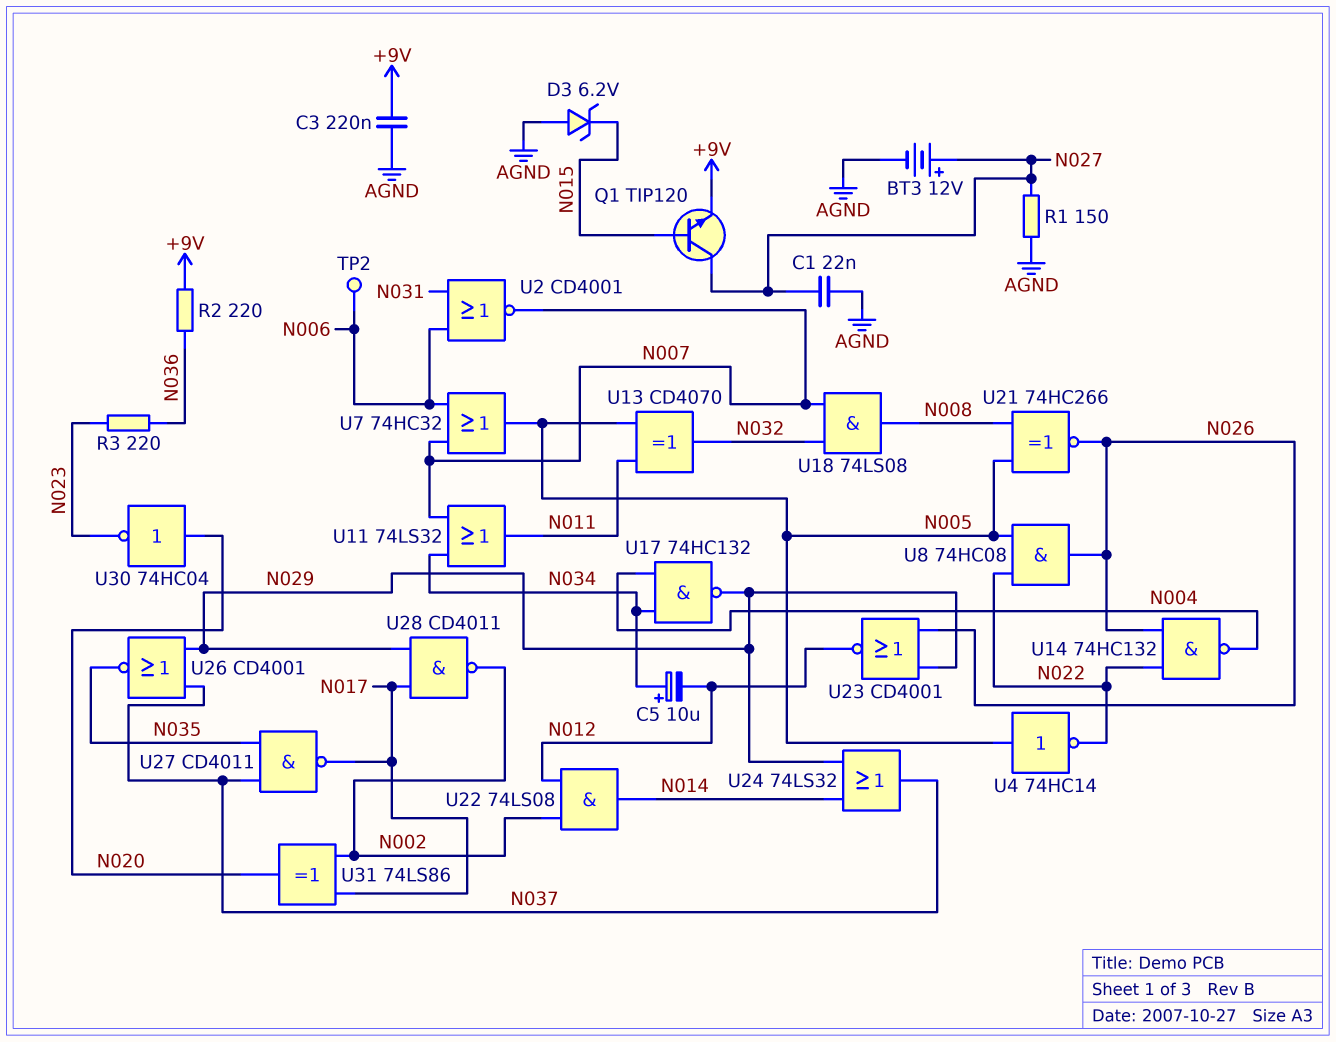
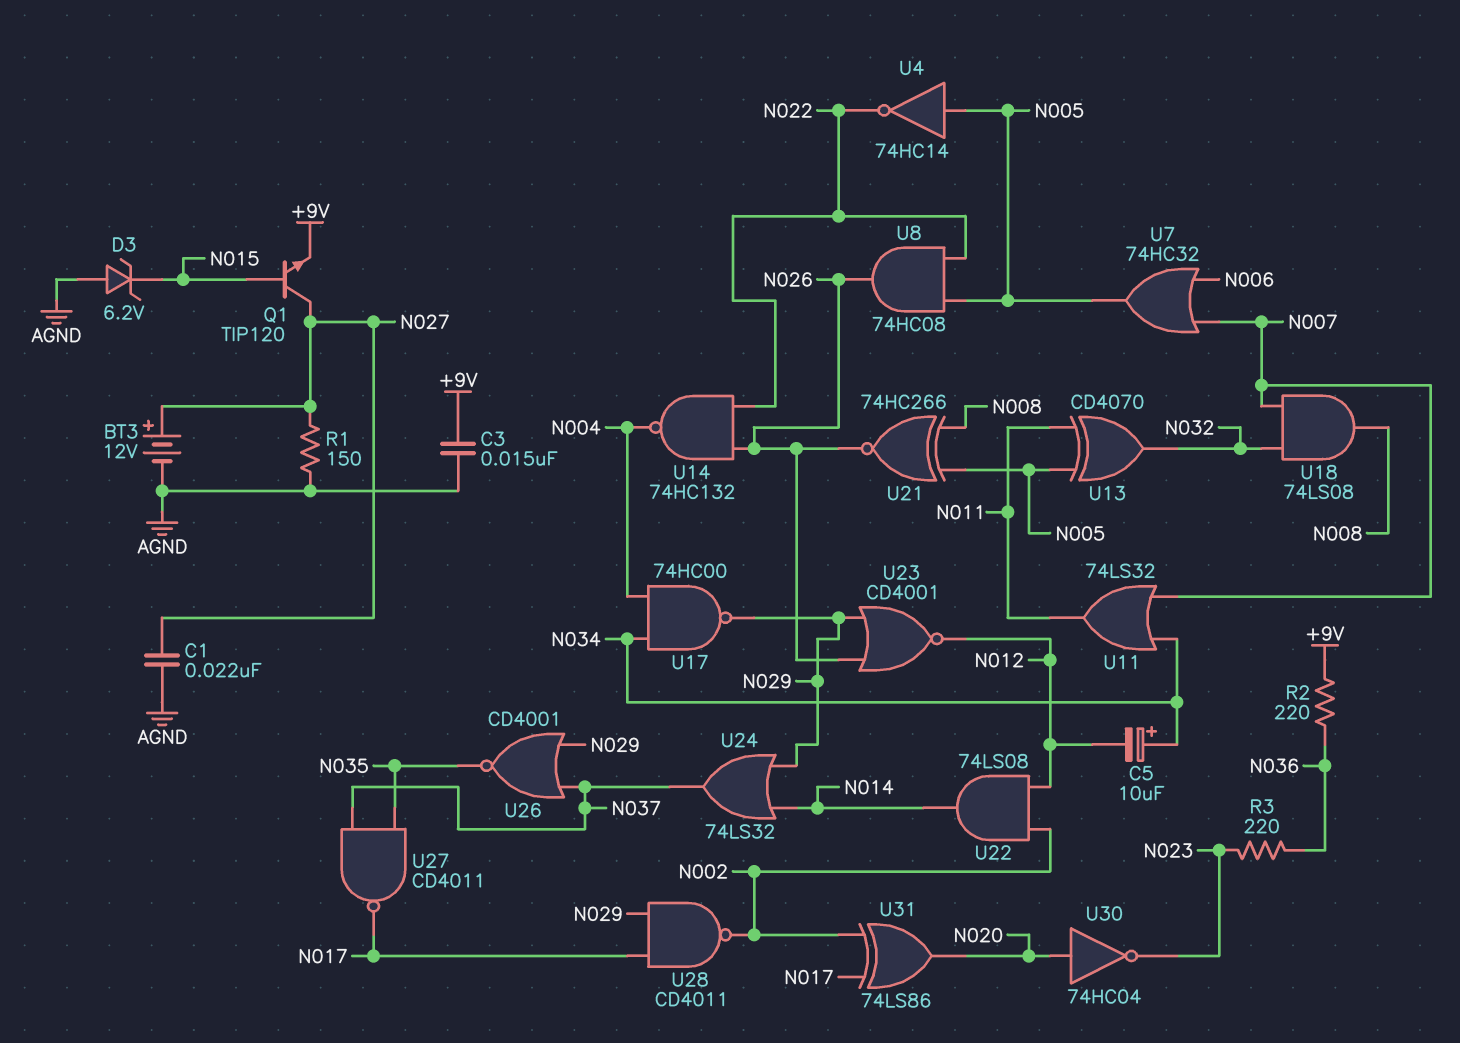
C3: 220nF (+9V, AGND) -> 15nF (+9V, AGND)
TP2: test point (N006) -> none
U2: NOR CD4001 (in N006, in N031, out N007) -> none
U17: NAND 74HC132 (in N004, in N034, out N029) -> NAND 74HC00 (in N004, in N034, out N029)

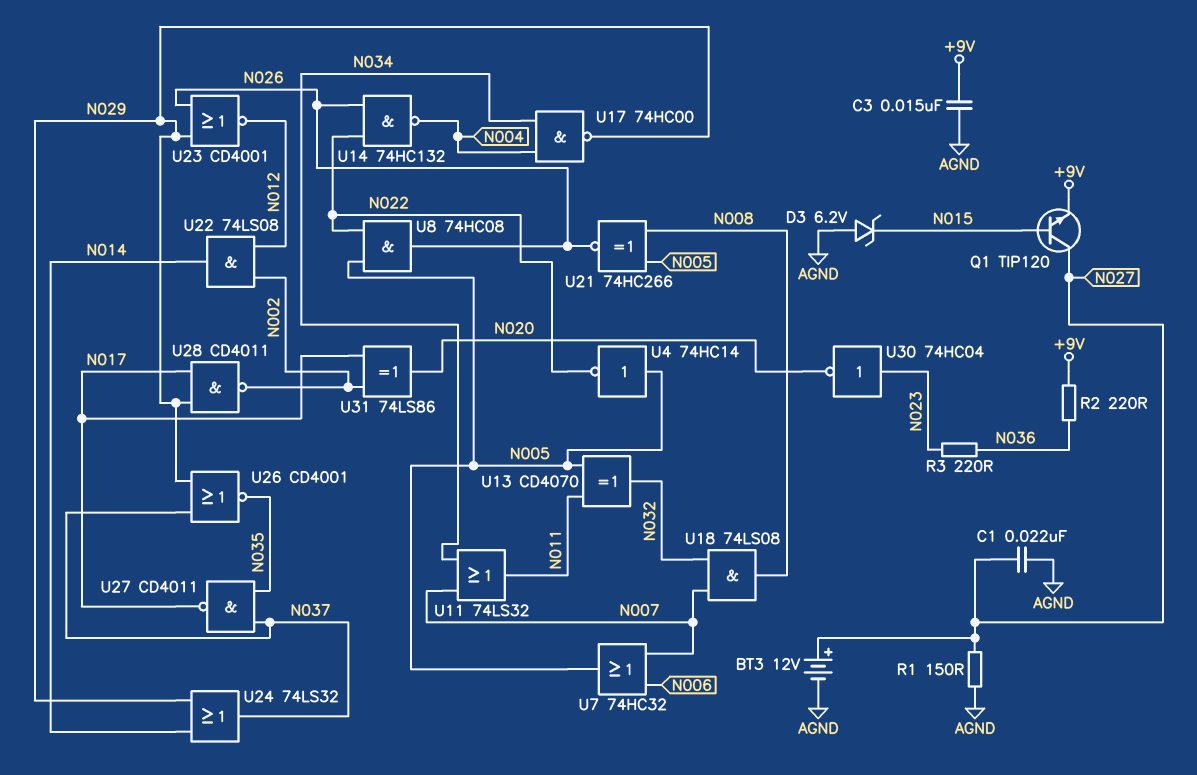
C5: 10uF (plus N034, minus N012) -> none
U30: NOT 74HC04 (in N020, out N023) -> NOT 74HC04 (in N023, out N020)

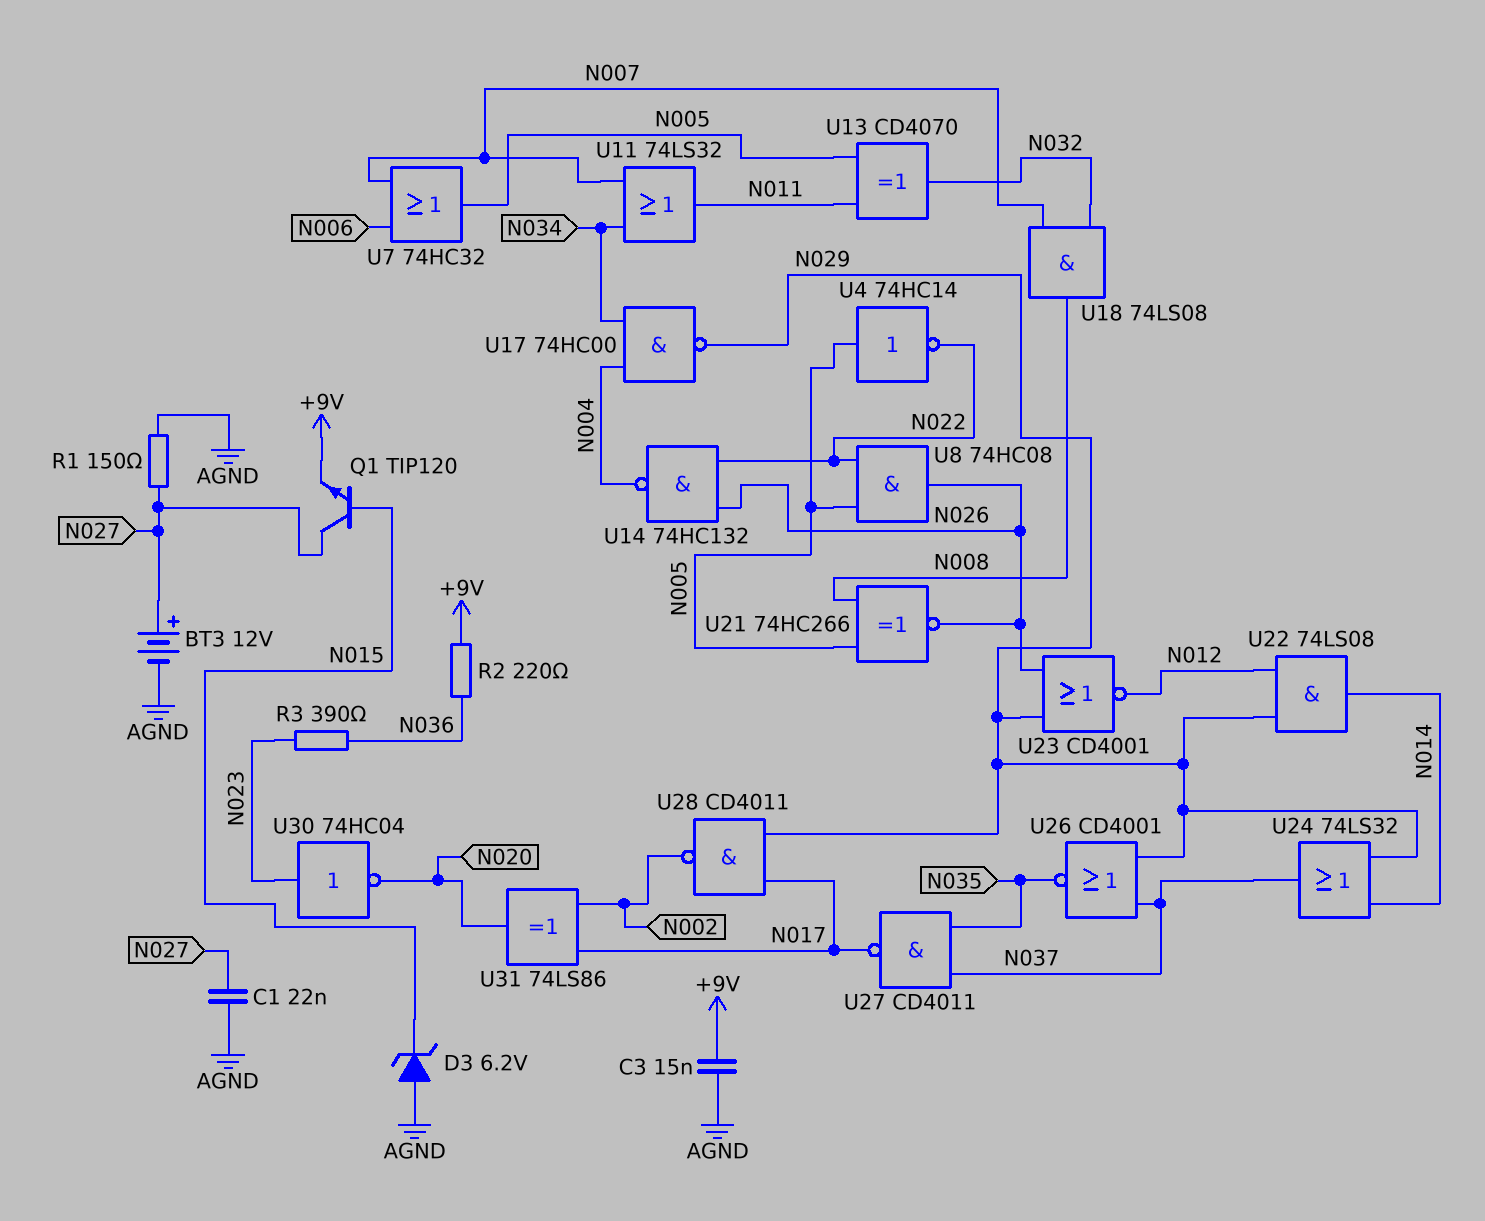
R3: 220 (N023, N036) -> 390 (N023, N036)
U22: AND 74LS08 (in N002, in N012, out N014) -> AND 74LS08 (in N012, in N029, out N014)

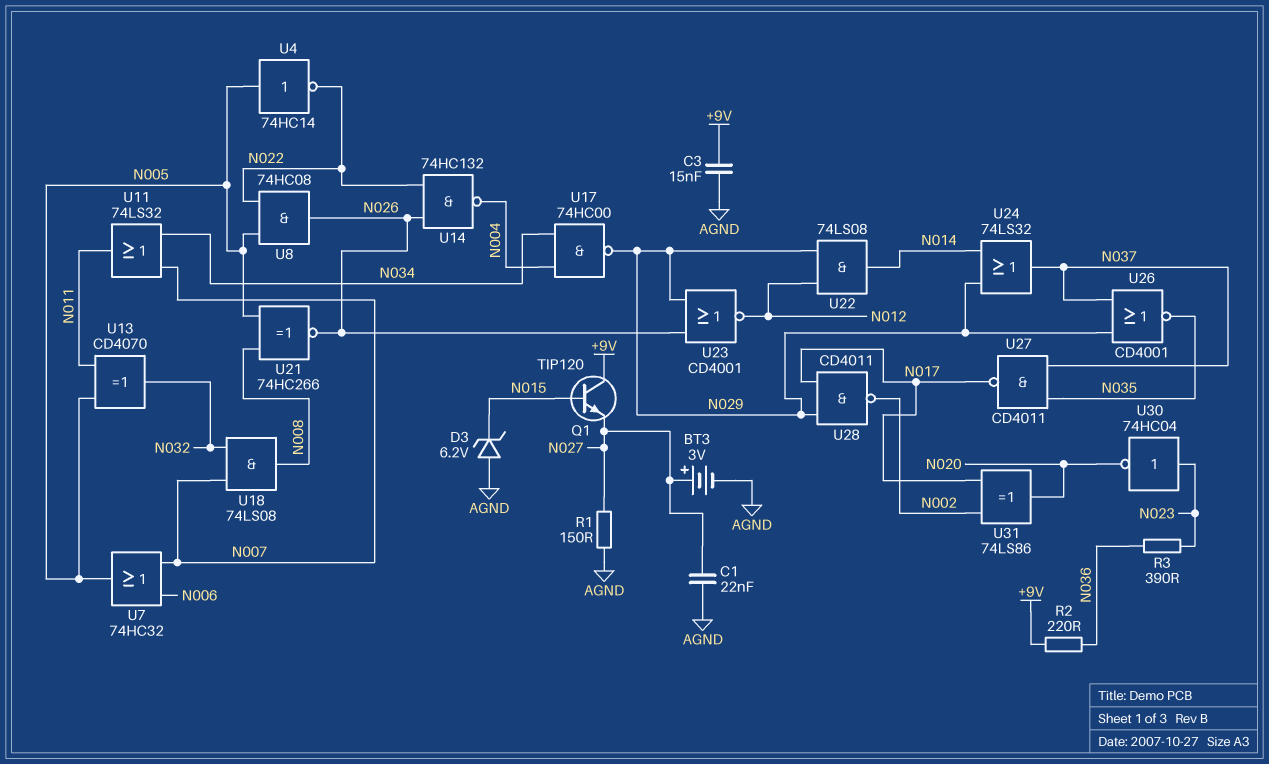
BT3: 12V (plus N027, minus AGND) -> 3V (plus N027, minus AGND)
Q1: NPN TIP120 (B N015, C N027, E +9V) -> NPN TIP120 (B N015, C +9V, E N027)

